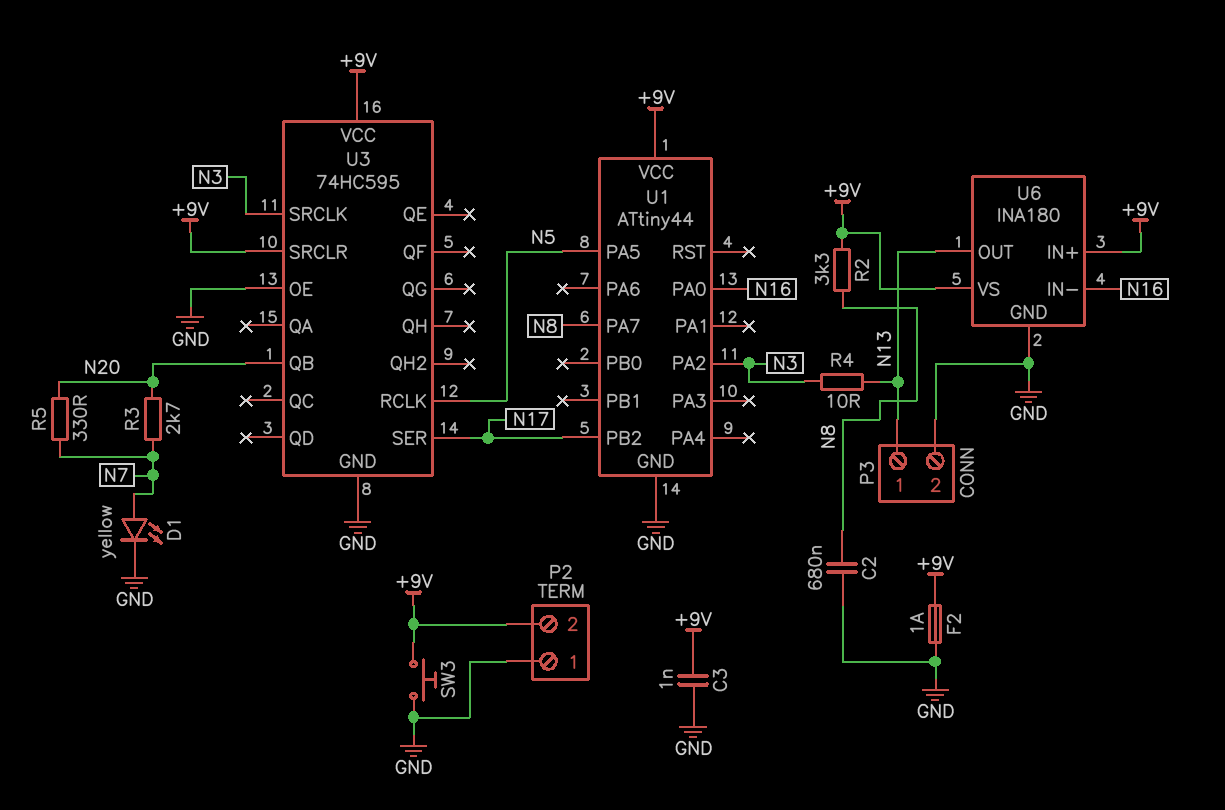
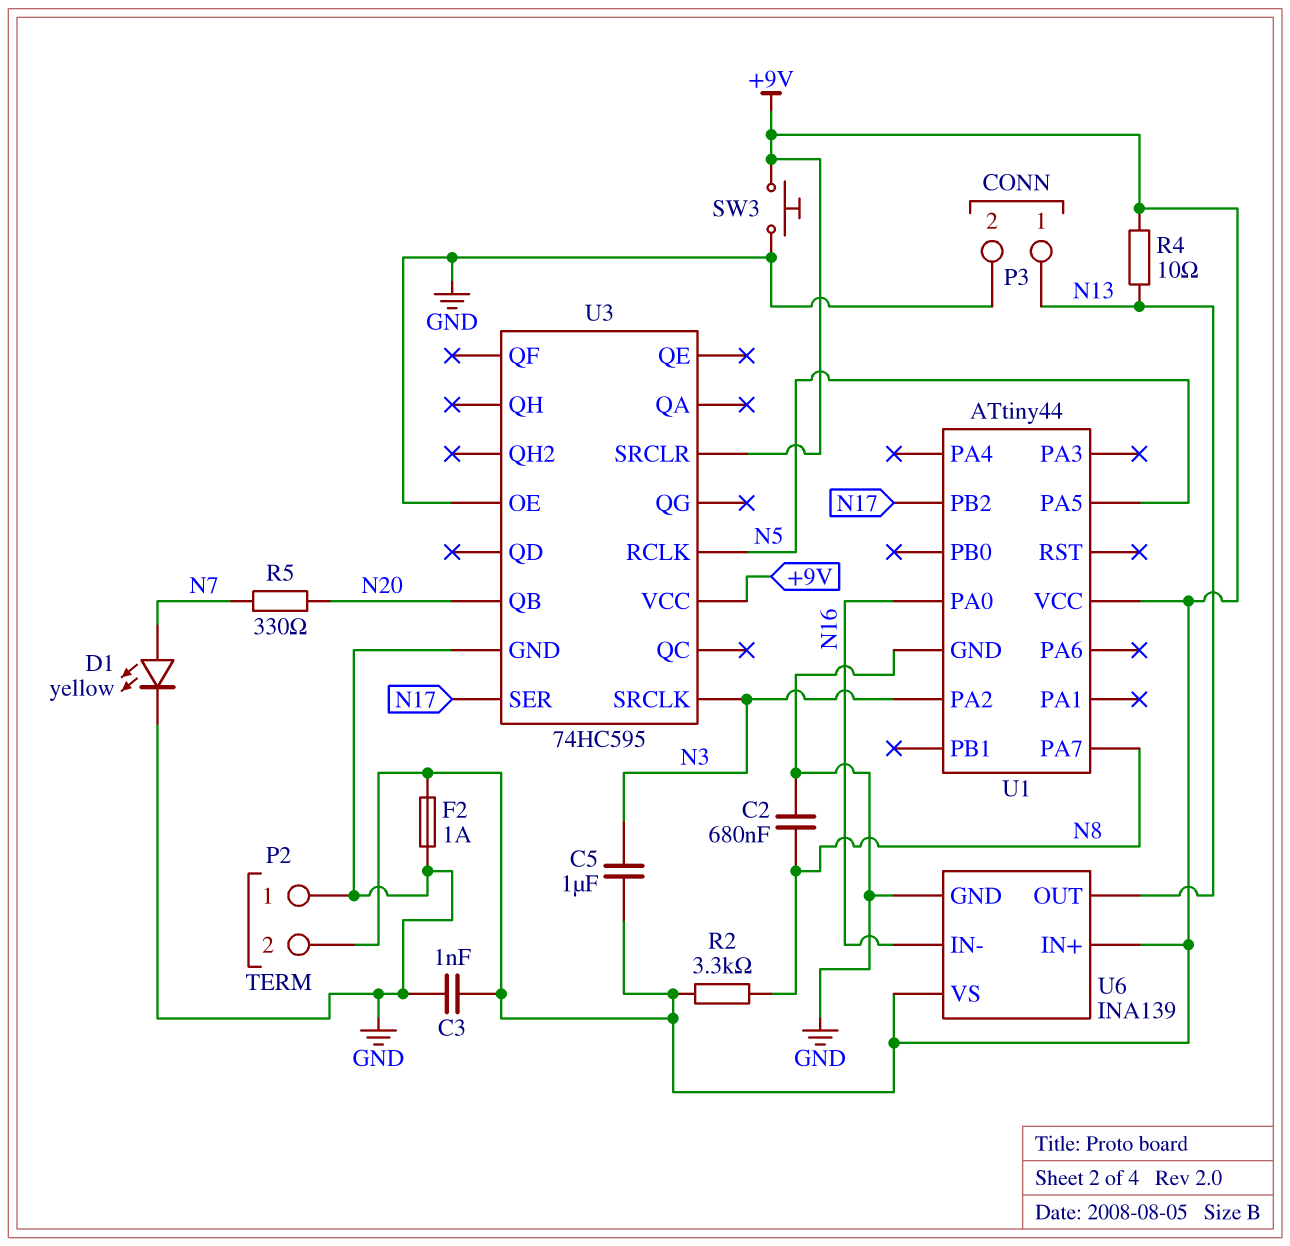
C5: none -> 1uF (+9V, N3)
R3: 2.7k (N7, N20) -> none
R4: 10 (N3, N13) -> 10 (+9V, N13)
U6: INA180 -> INA139

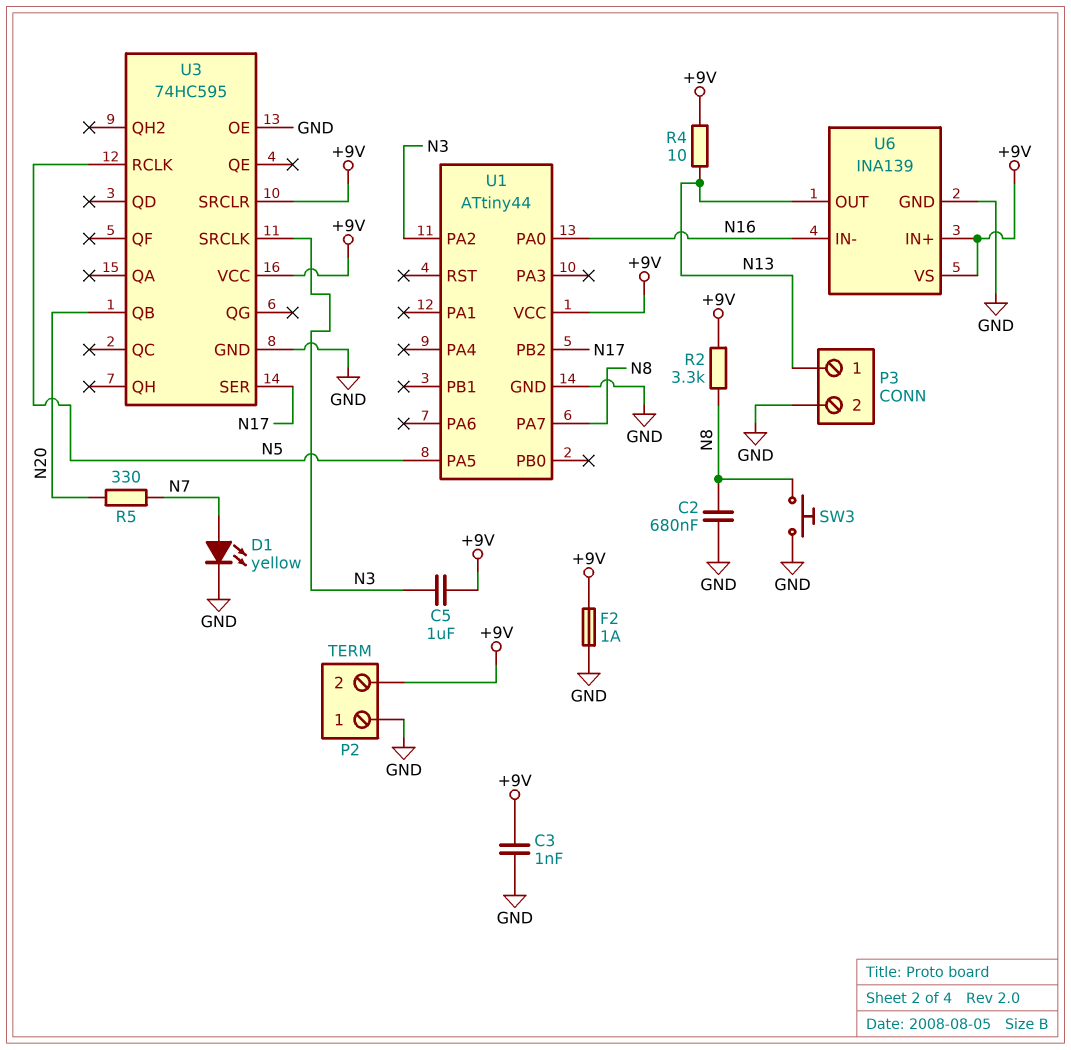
SW3: button (+9V, GND) -> button (GND, N8)

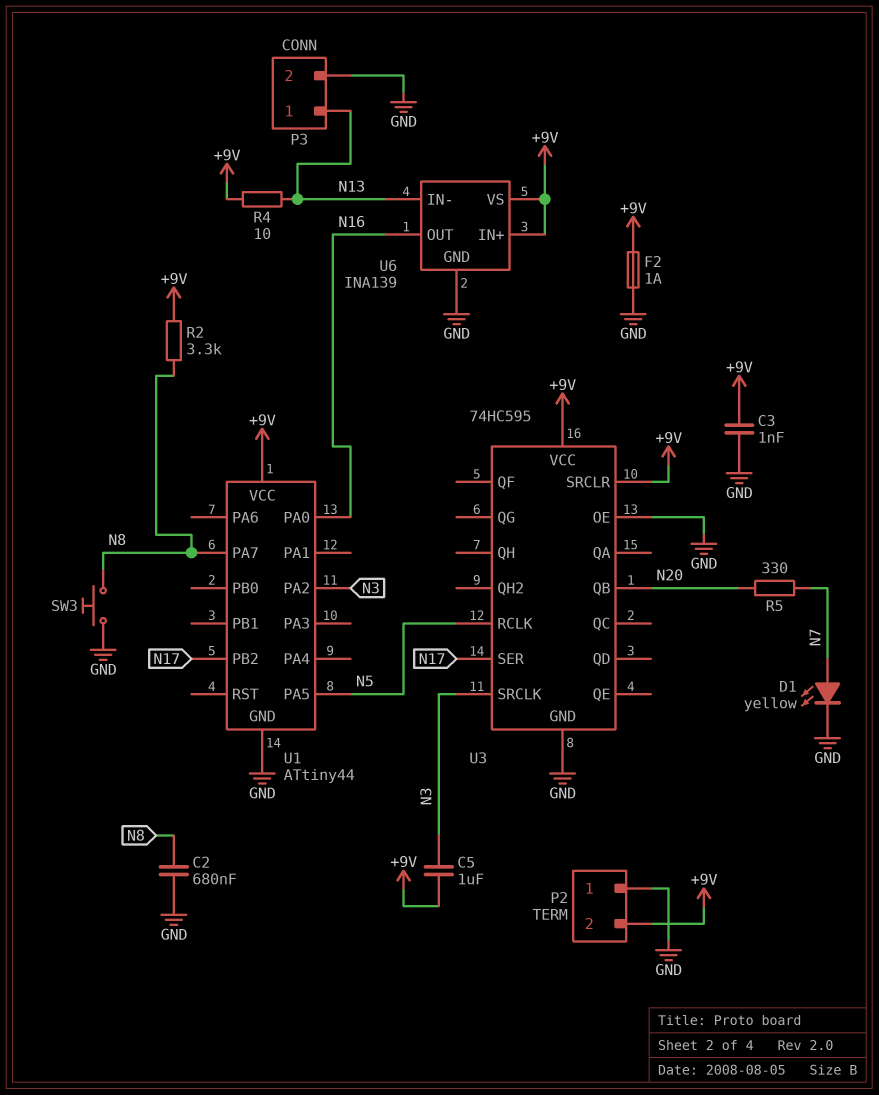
U6 pin IN-: N16 -> N13
U6 pin OUT: N13 -> N16

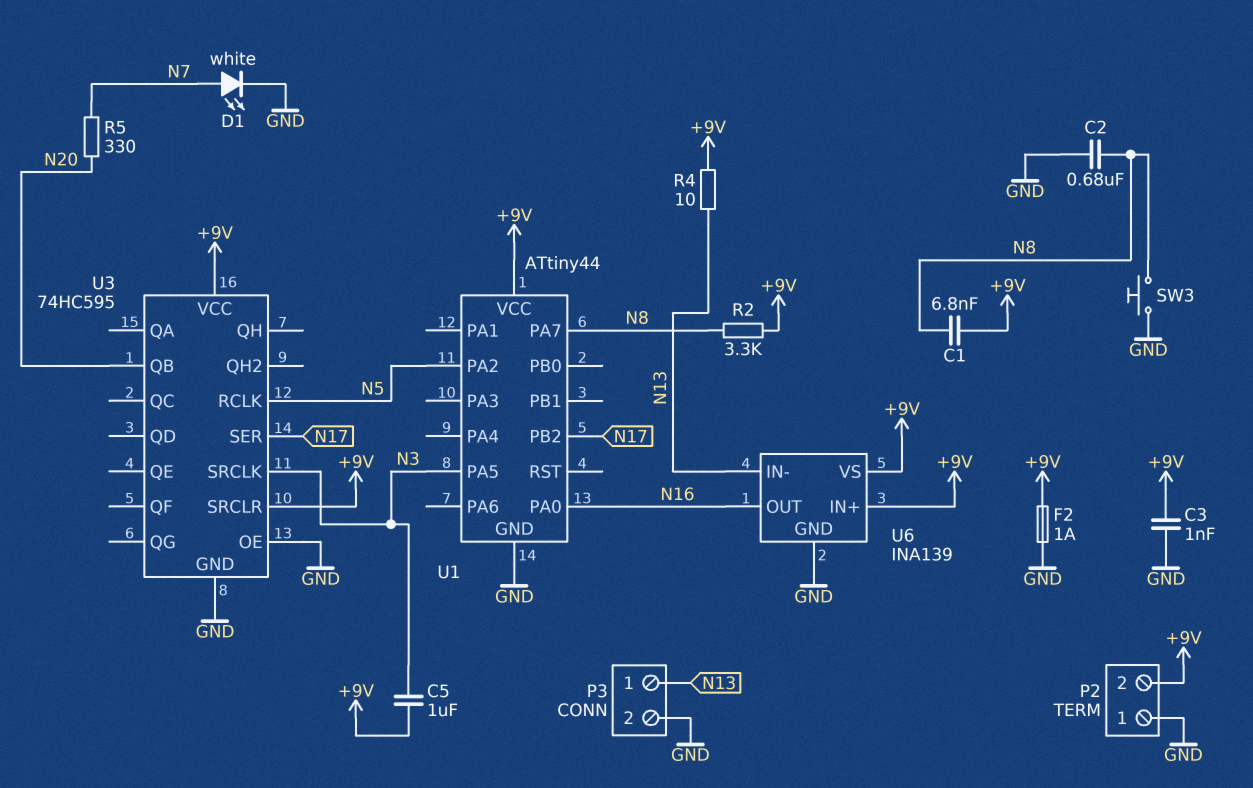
C1: none -> 6.8nF (+9V, N8)
D1: LED yellow (A N7, K GND) -> LED white (A N7, K GND)
U1 pin PA2: N3 -> N5
U1 pin PA5: N5 -> N3

